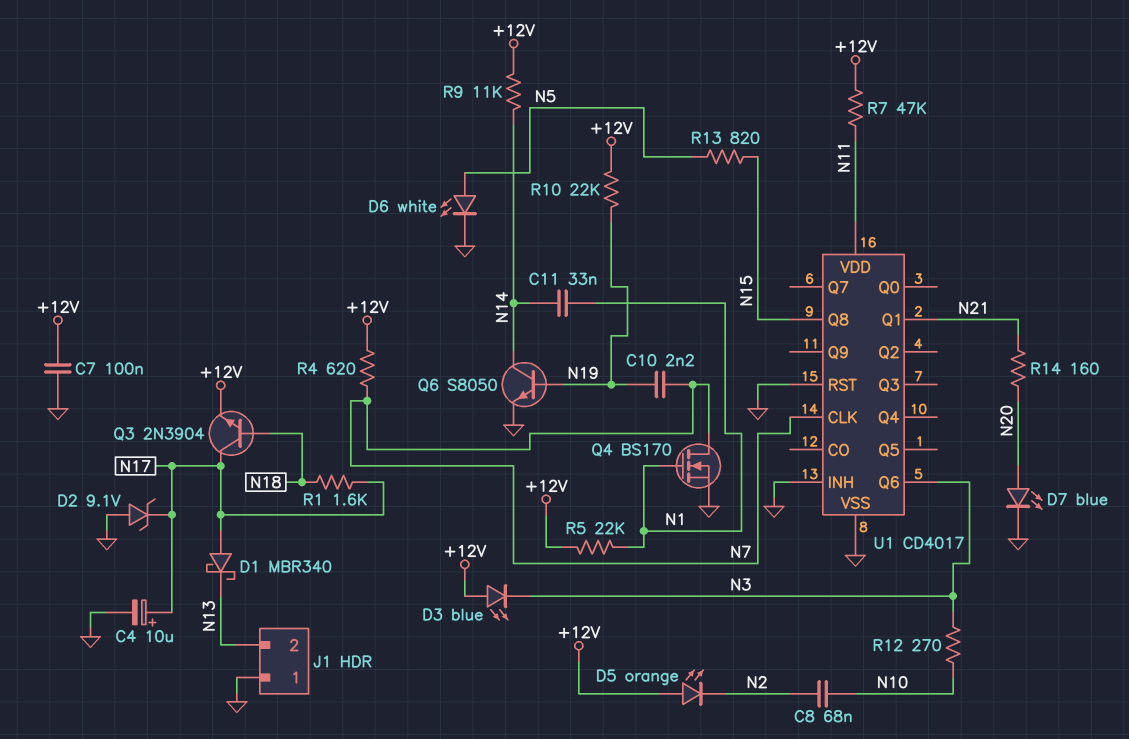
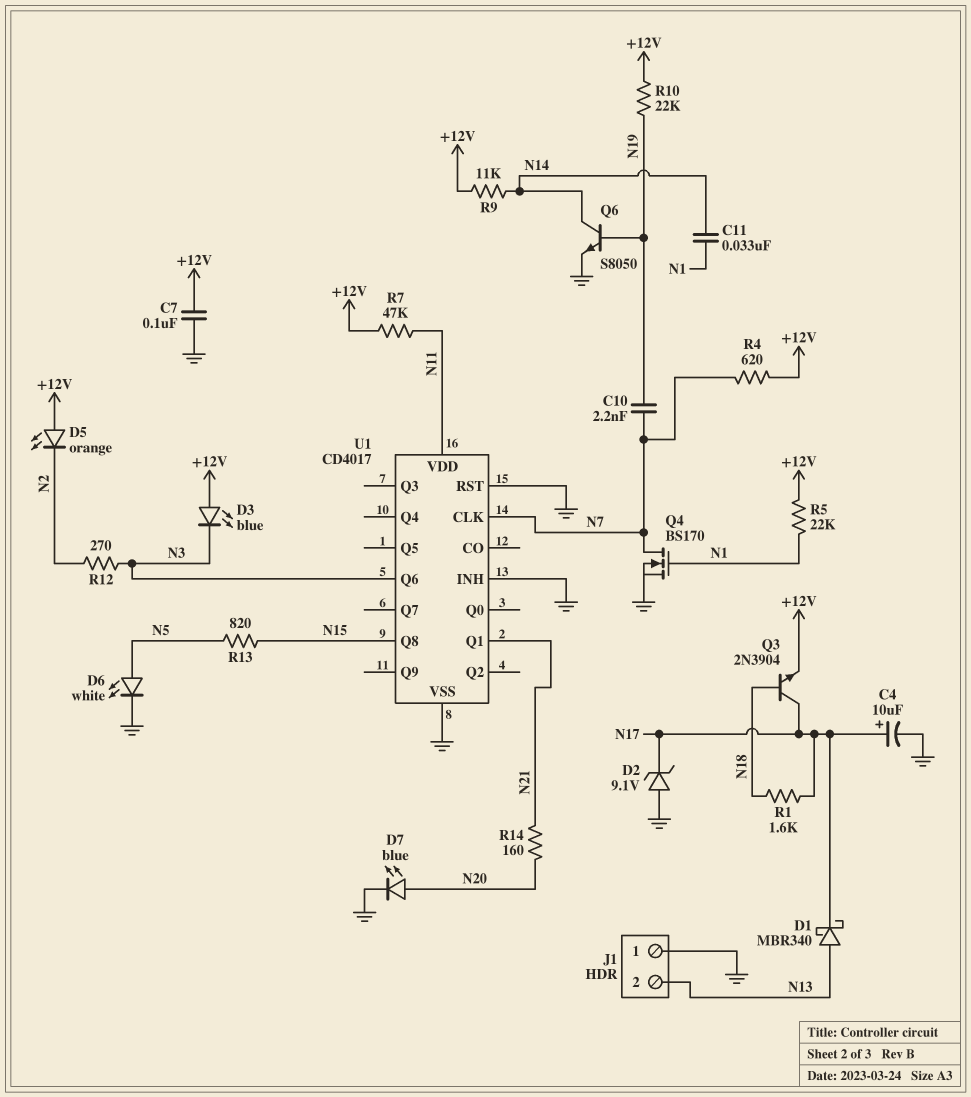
C8: 68nF (N2, N10) -> none
D1: schottky MBR340 (A N17, K N13) -> schottky MBR340 (A N13, K N17)
R12: 270 (N3, N10) -> 270 (N2, N3)

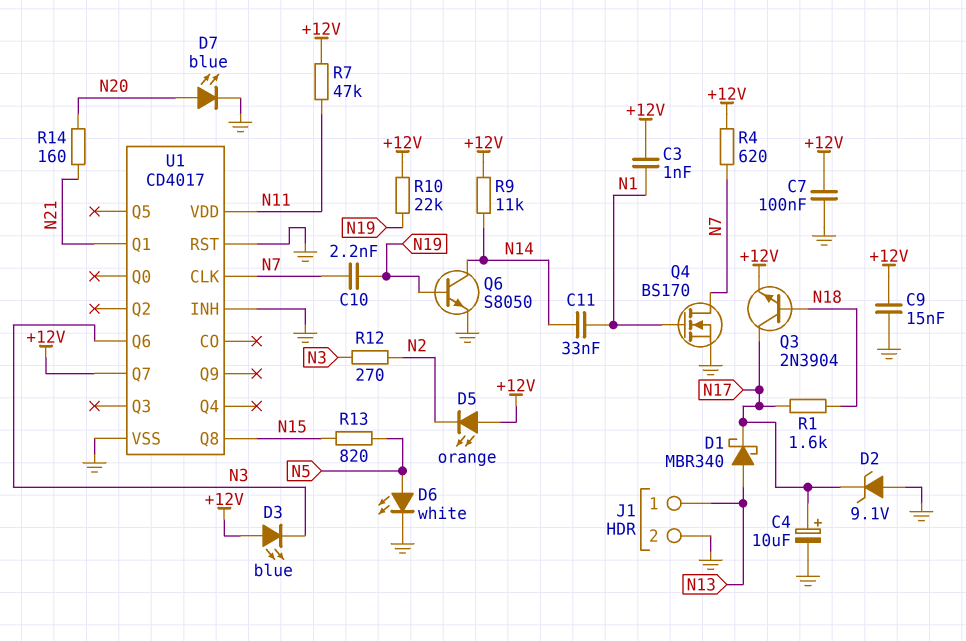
C3: none -> 1nF (+12V, N1)
C9: none -> 15nF (+12V, GND)
J1 pin 1: GND -> N13
J1 pin 2: N13 -> GND
R5: 22k (+12V, N1) -> none
U1 pin Q7: none -> +12V

